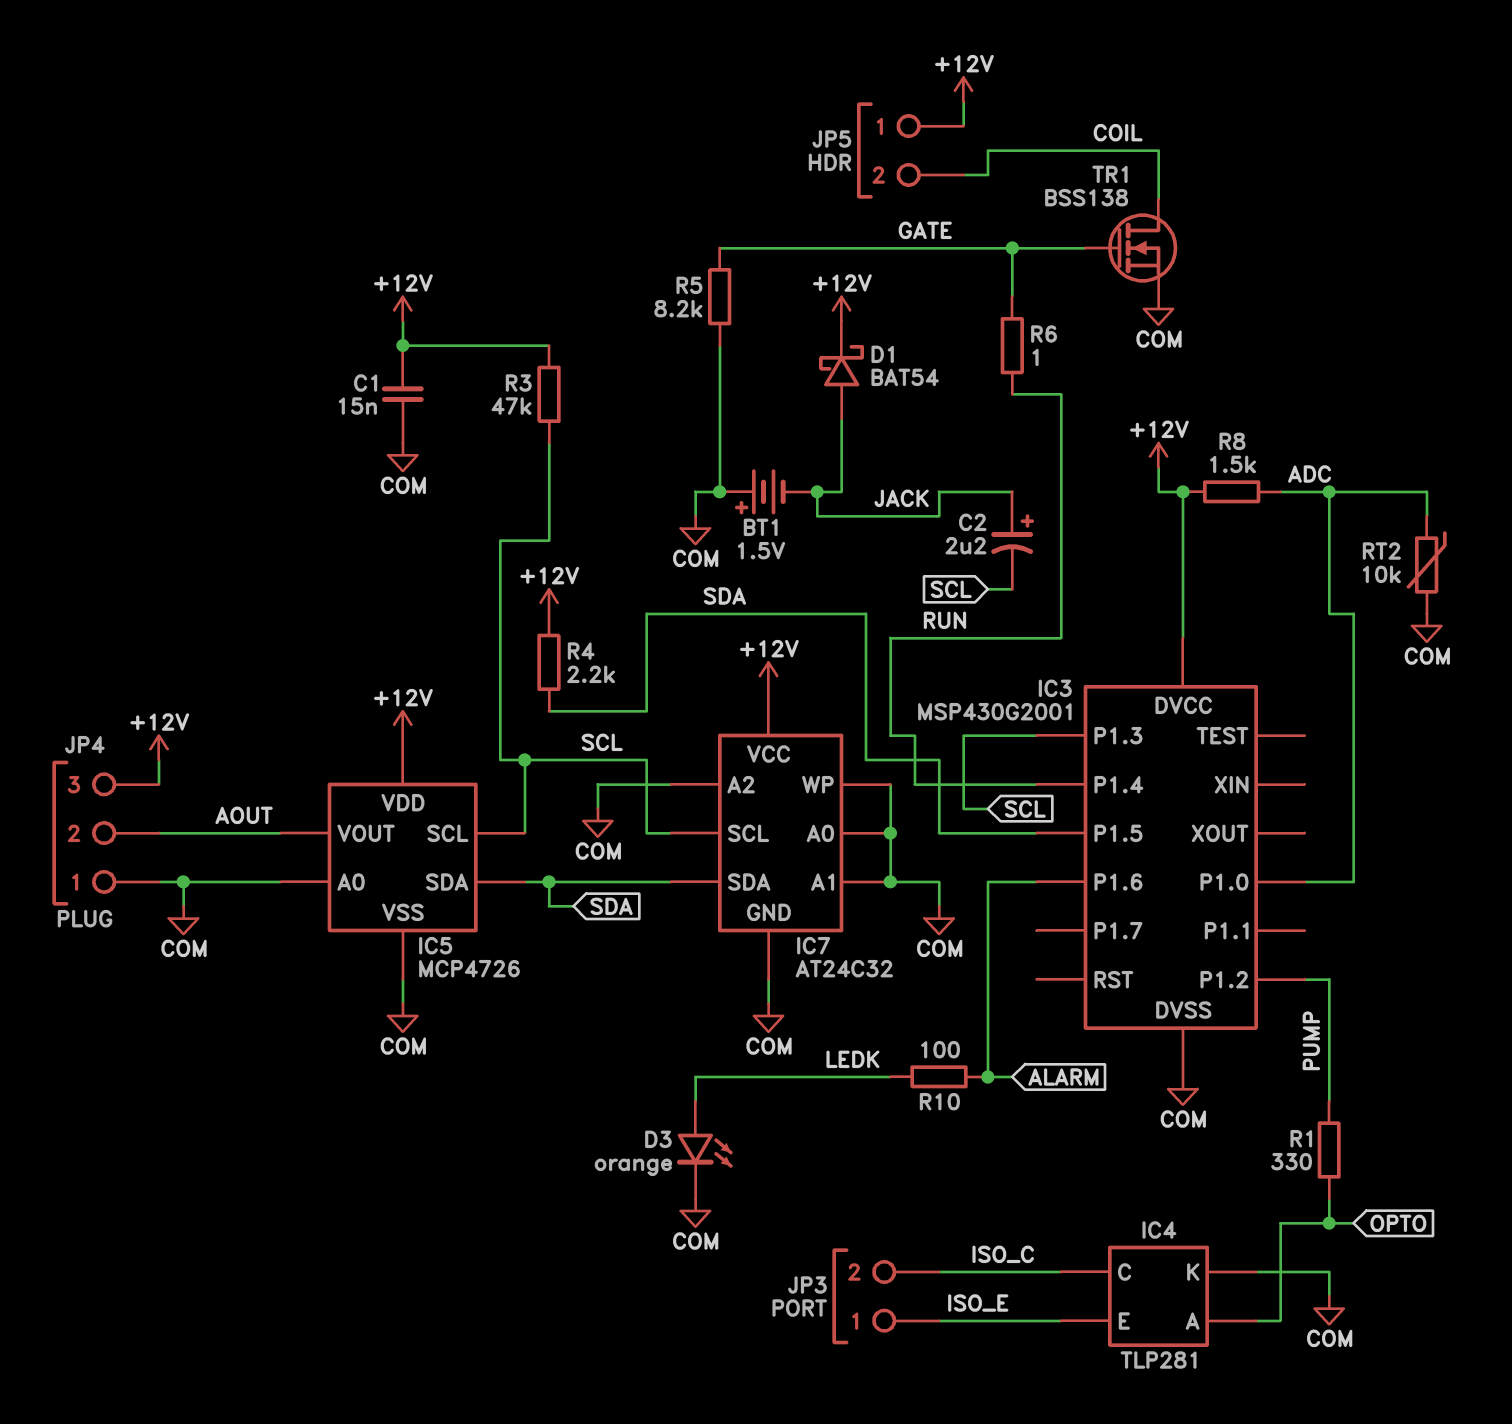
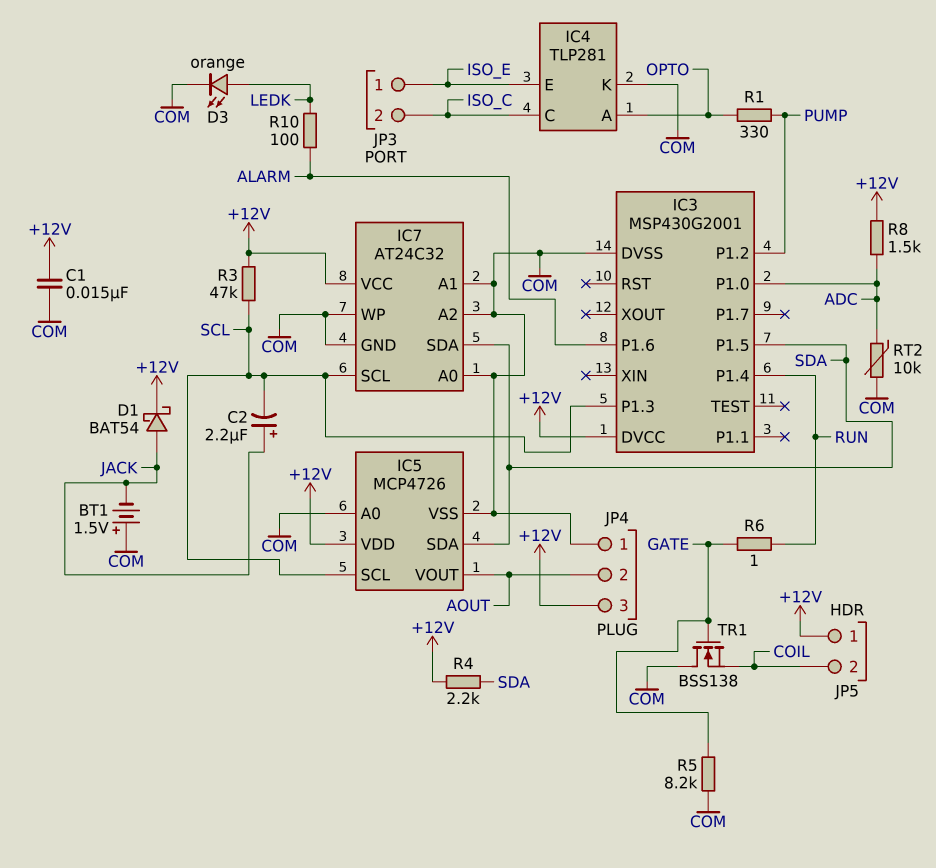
TR1: NMOS BSS138 (G GATE, D COIL, S COM) -> NMOS BSS138 (G GATE, D COM, S COIL)

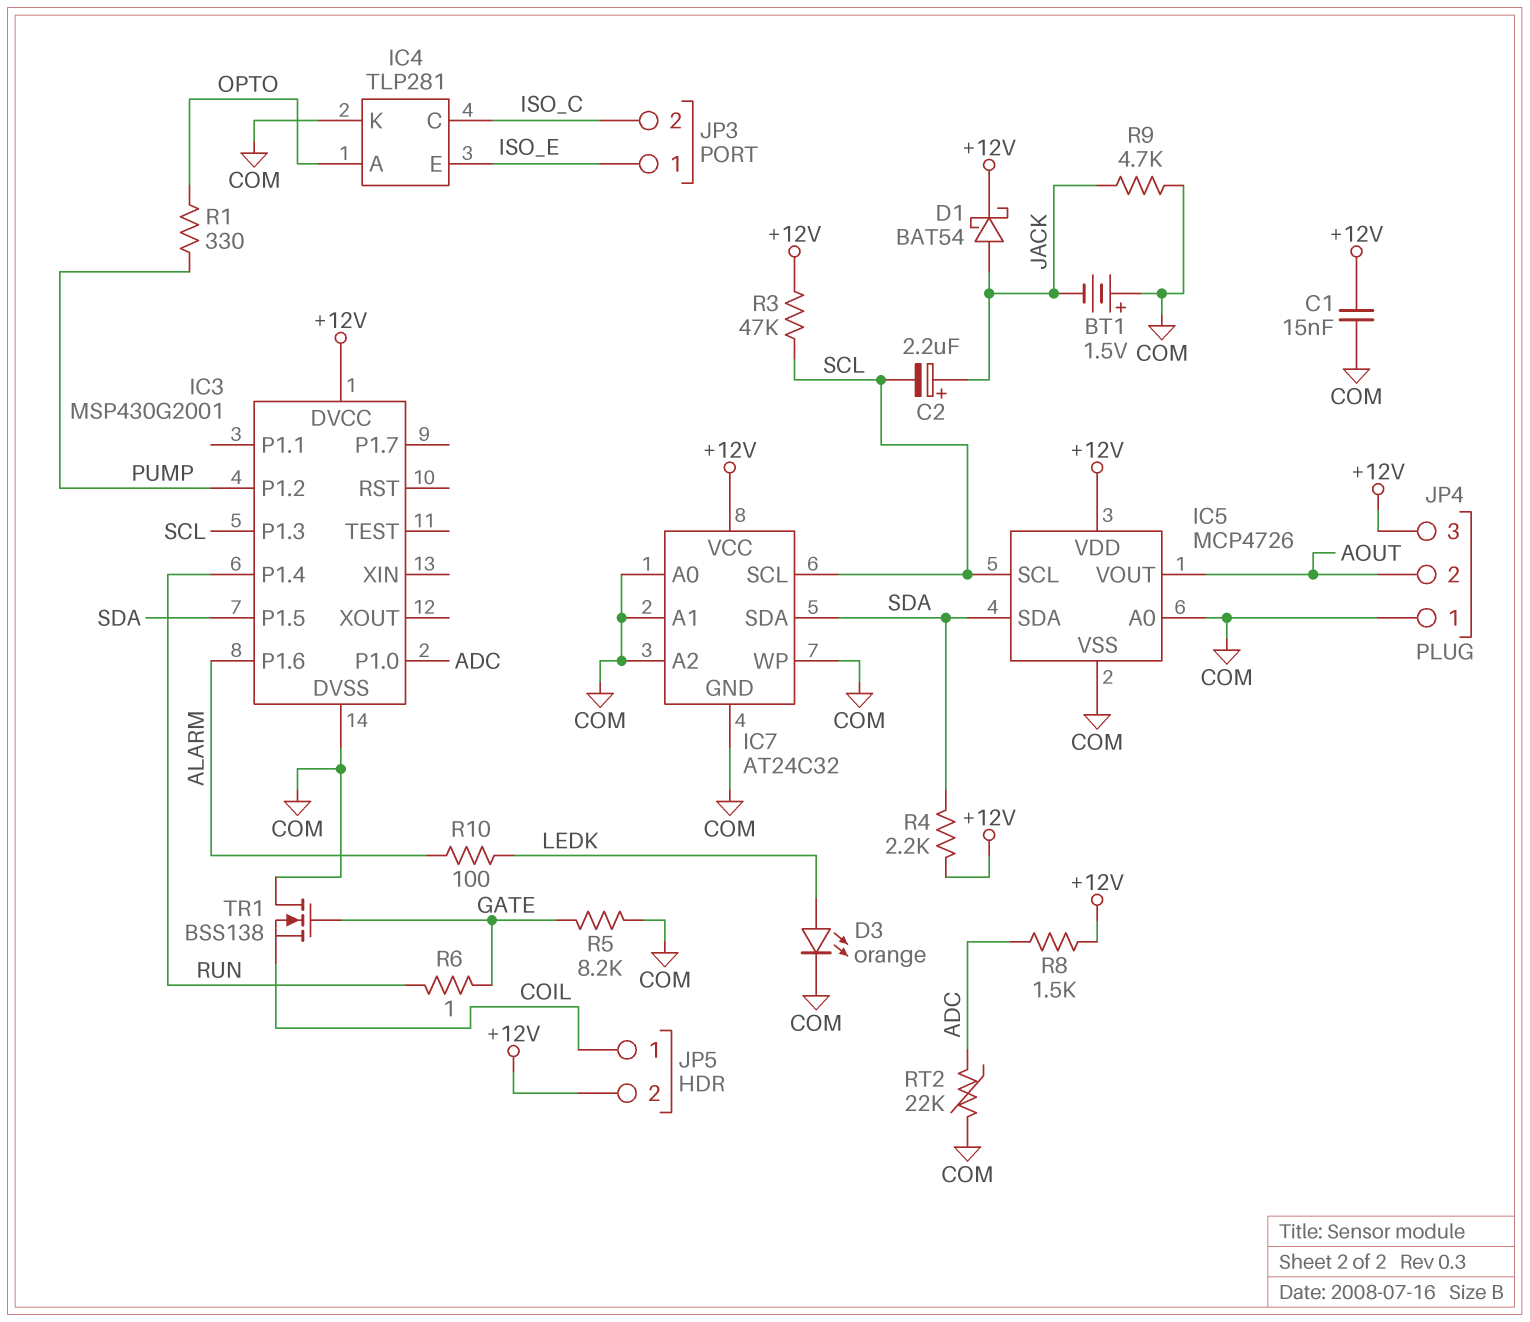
JP5 pin 1: +12V -> COIL
JP5 pin 2: COIL -> +12V
R9: none -> 4.7k (COM, JACK)
RT2: 10k (ADC, COM) -> 22k (ADC, COM)

